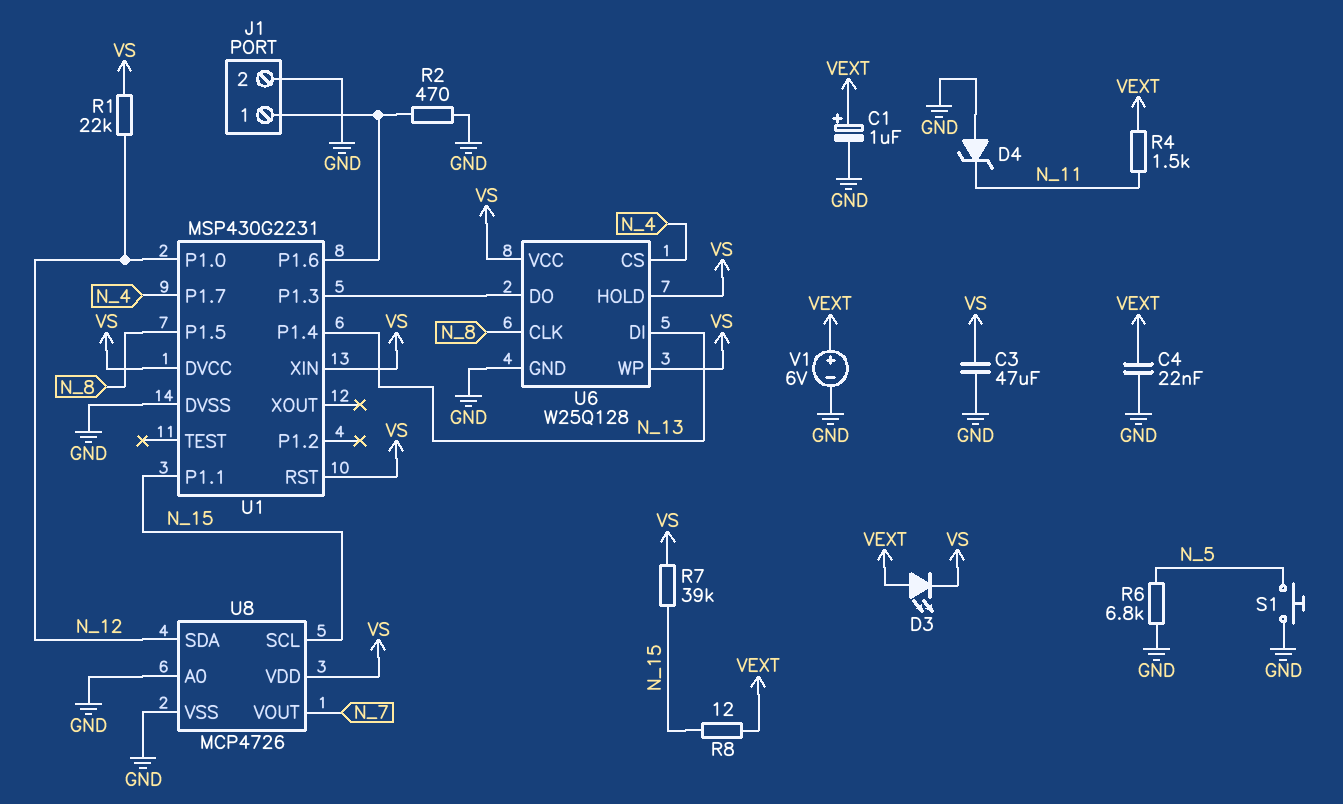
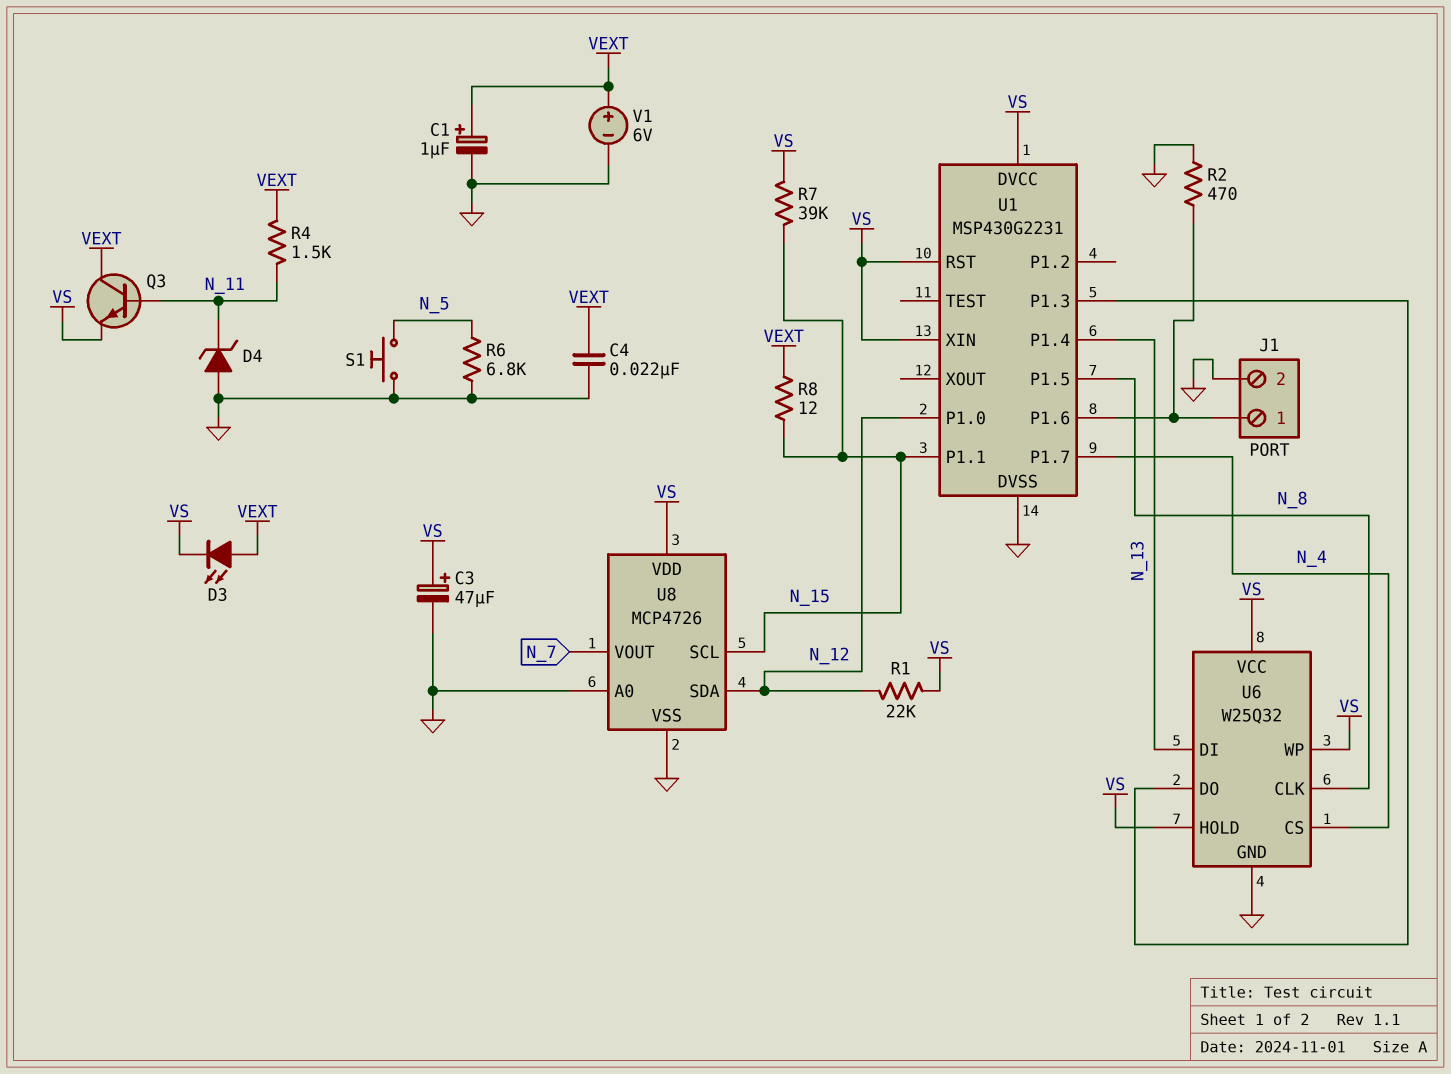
C3: 47uF (GND, VS) -> 47uF (plus VS, minus GND)
Q3: none -> NPN (B N_11, C VEXT, E VS)
U6: W25Q128 -> W25Q32

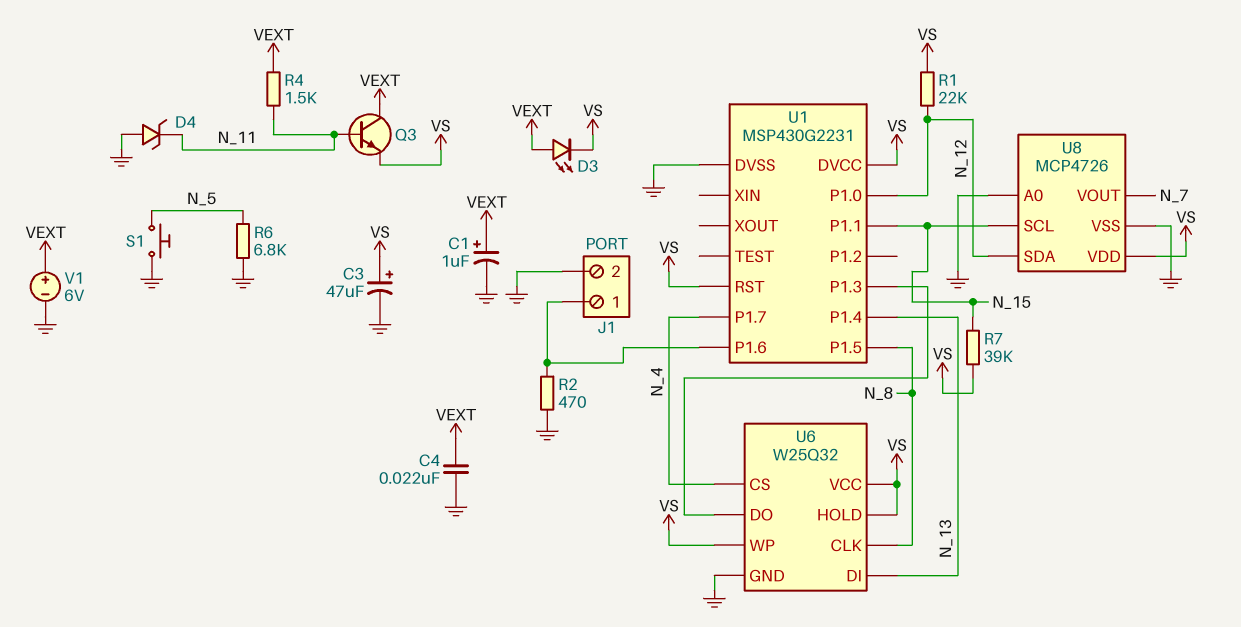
R8: 12 (N_15, VEXT) -> none
U1 pin XIN: VS -> none

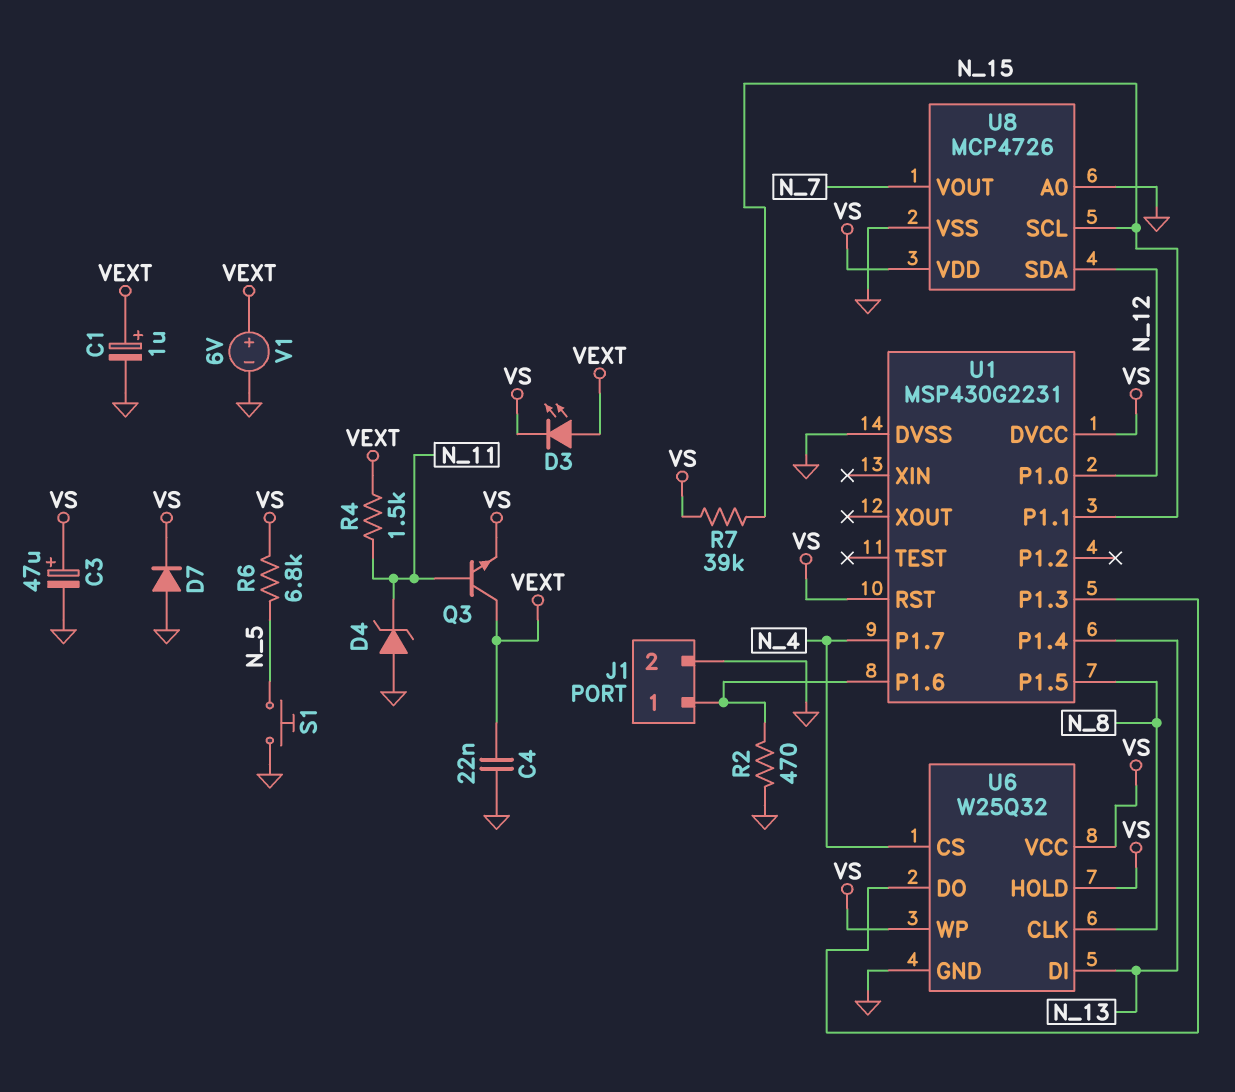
D7: none -> diode (A GND, K VS)
R1: 22k (N_12, VS) -> none
R6: 6.8k (GND, N_5) -> 6.8k (N_5, VS)

